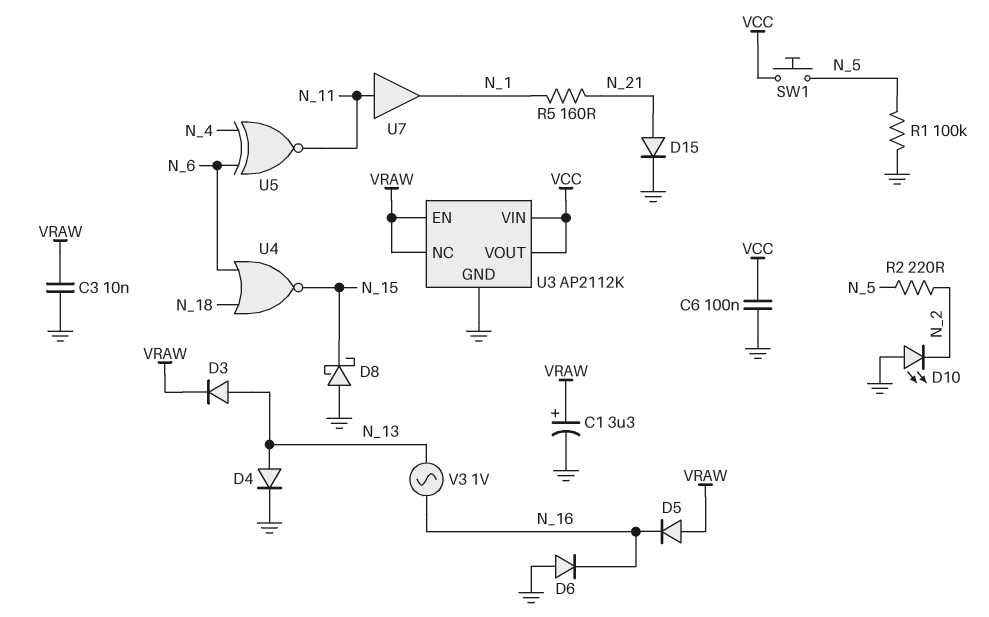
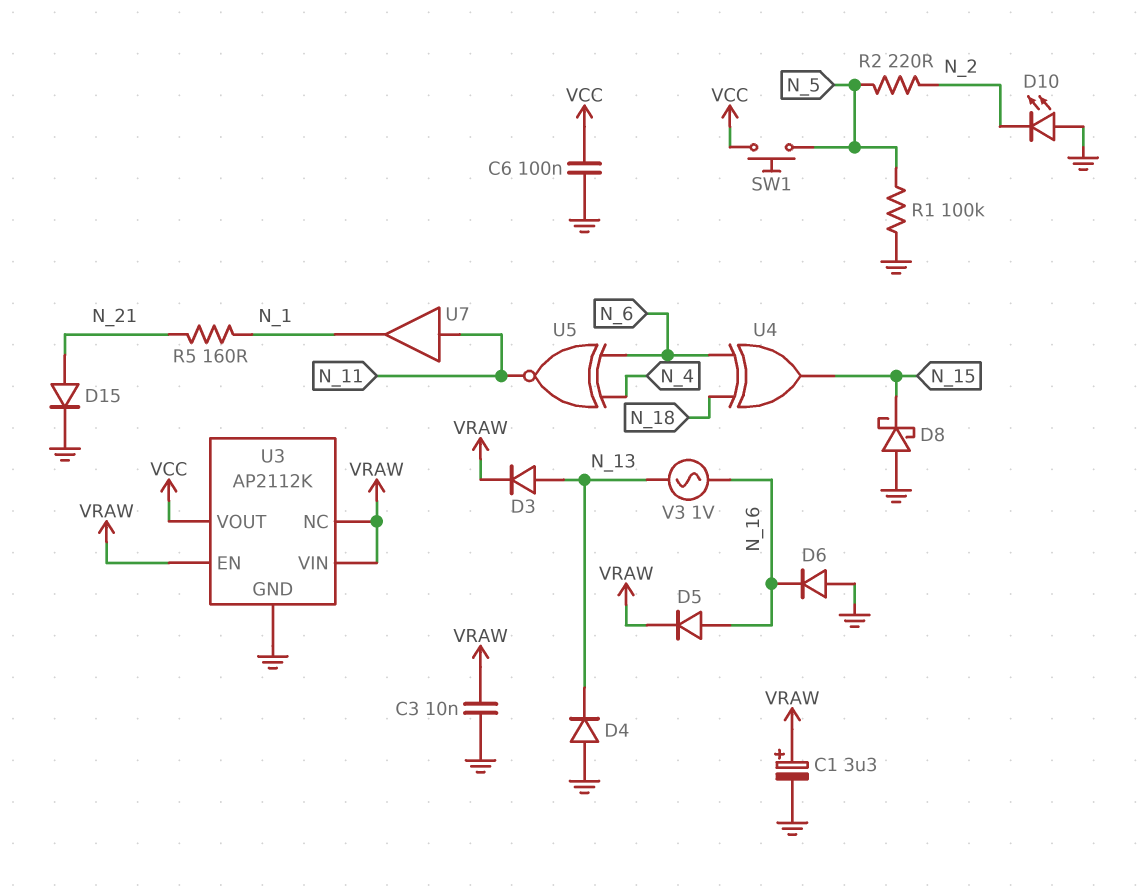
D4: diode (A N_13, K GND) -> diode (A GND, K N_13)
D5: diode (A VRAW, K N_16) -> diode (A N_16, K VRAW)
U3 pin VIN: VCC -> VRAW
U4: NOR (in N_6, in N_18, out N_15) -> XOR (in N_6, in N_18, out N_15)

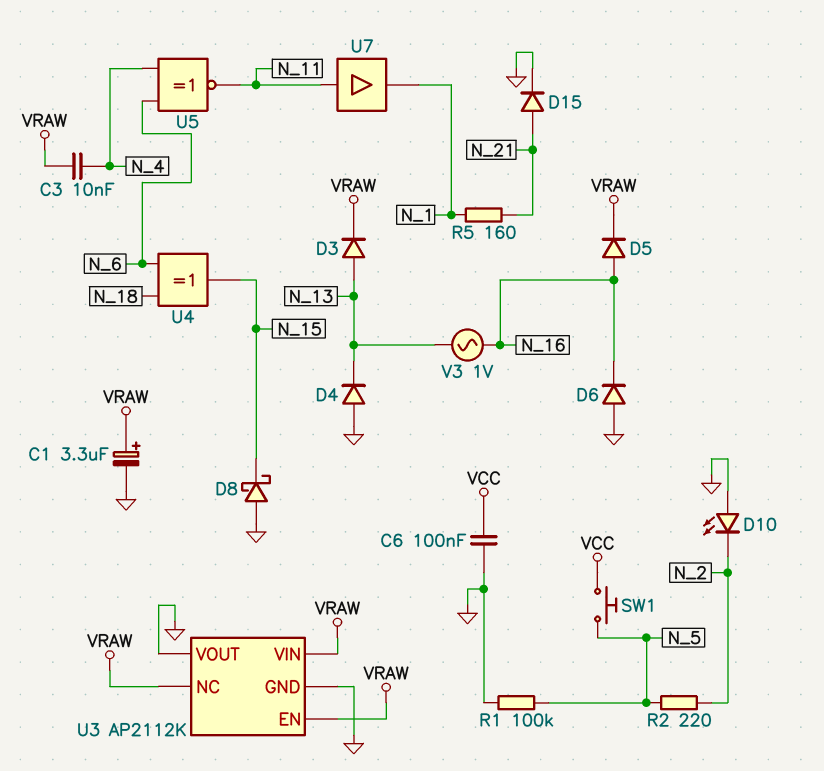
C3: 10nF (GND, VRAW) -> 10nF (N_4, VRAW)
U3 pin VOUT: VCC -> GND

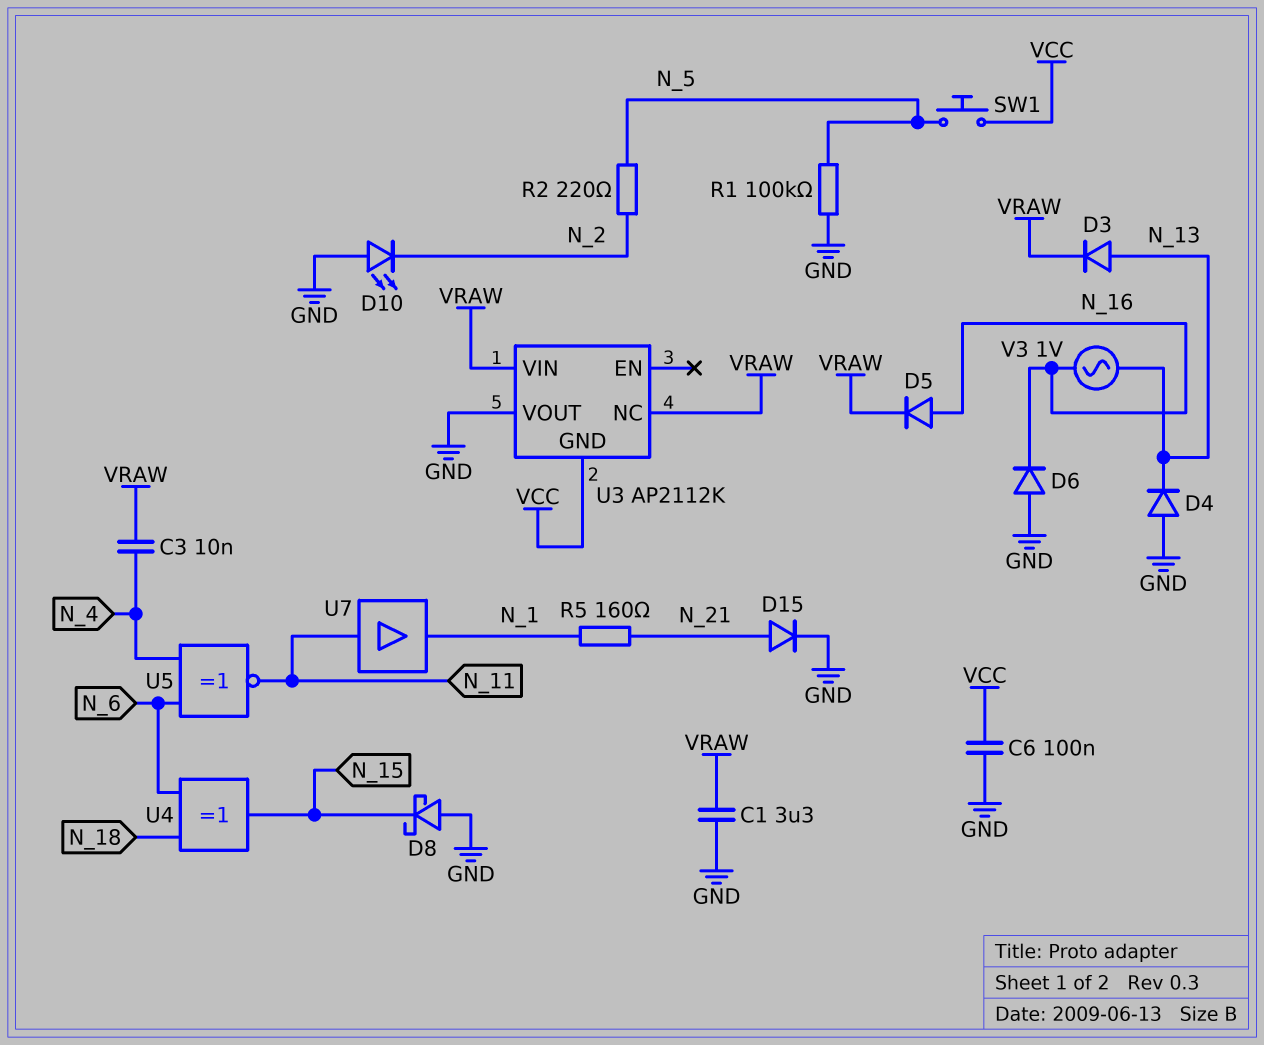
C1: 3.3uF (plus VRAW, minus GND) -> 3.3uF (GND, VRAW)
U3 pin EN: VRAW -> none
U3 pin GND: GND -> VCC

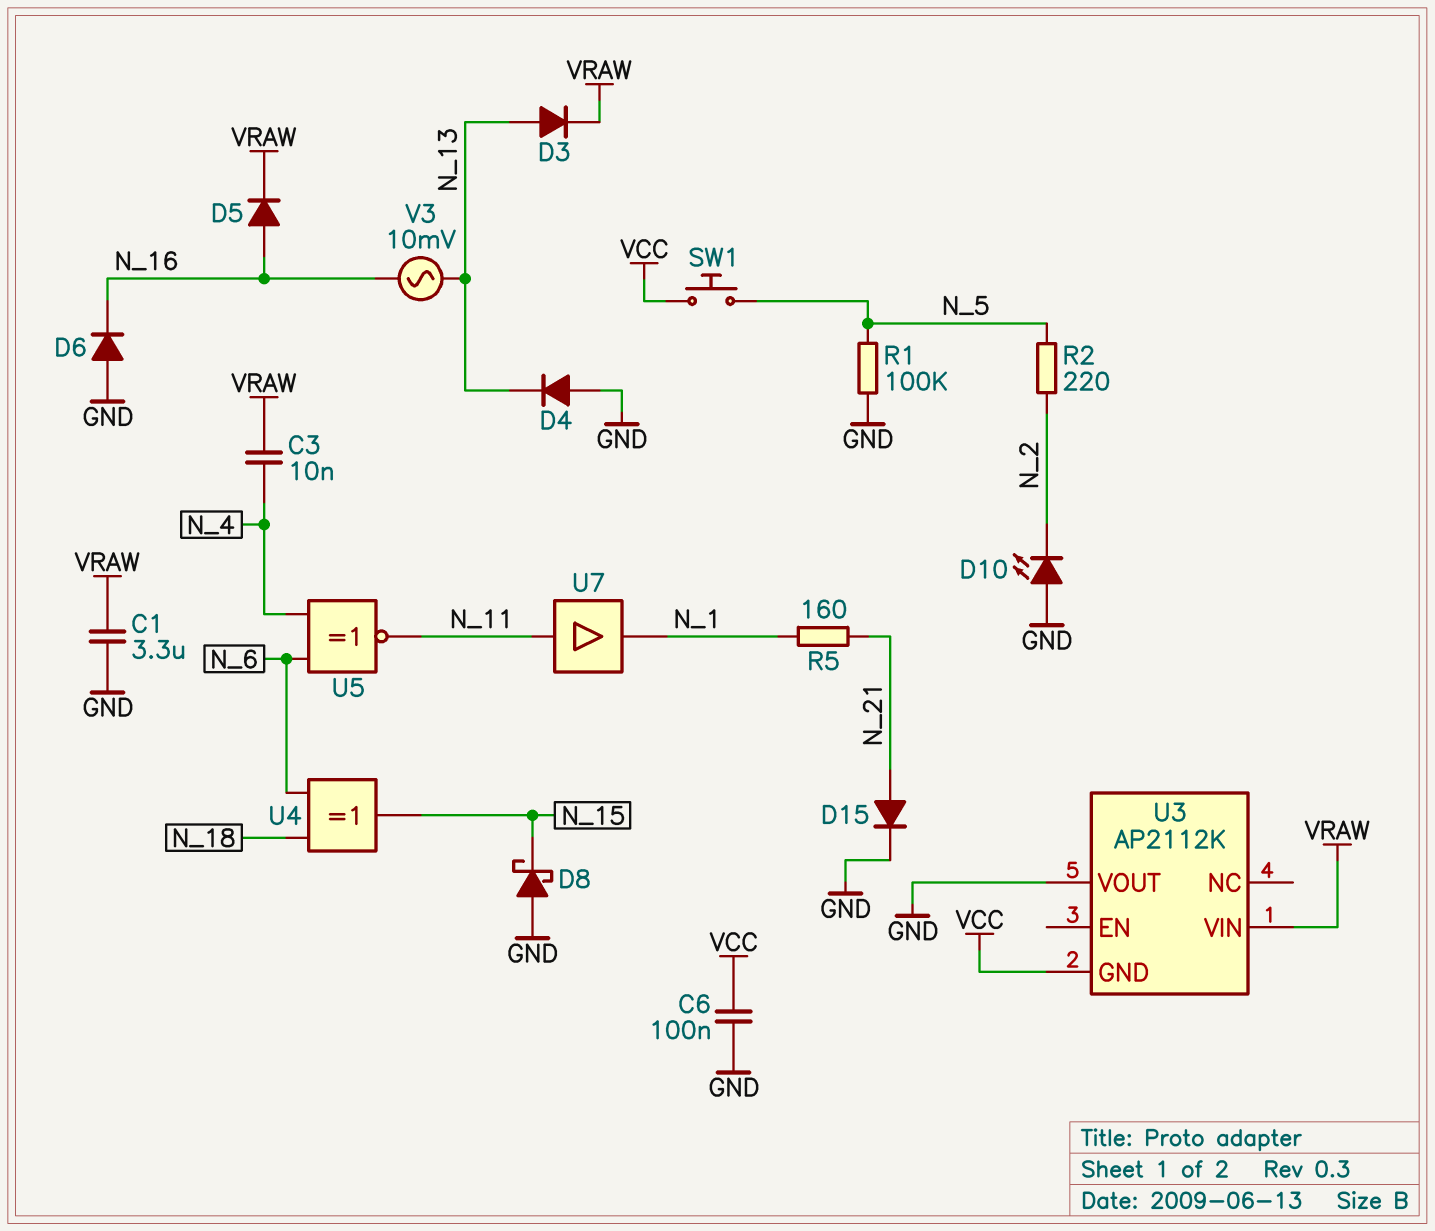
U3 pin NC: VRAW -> none
V3: AC 1V (N_13, N_16) -> AC 10mV (N_13, N_16)

